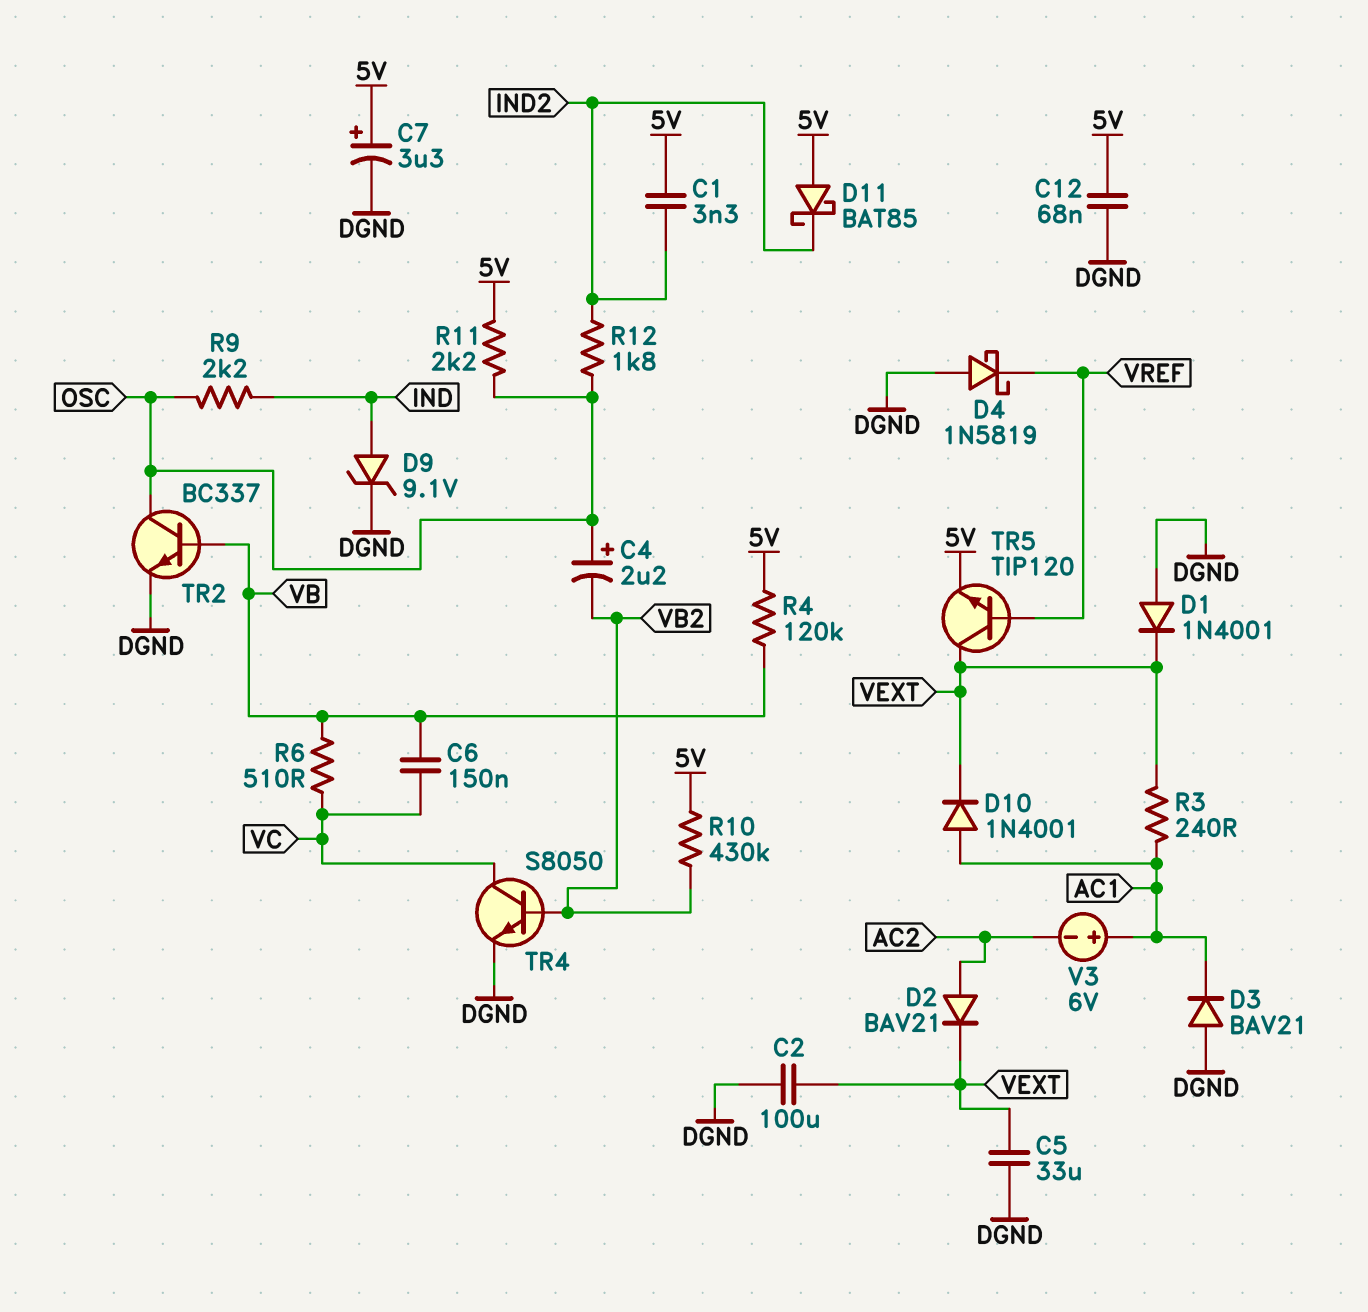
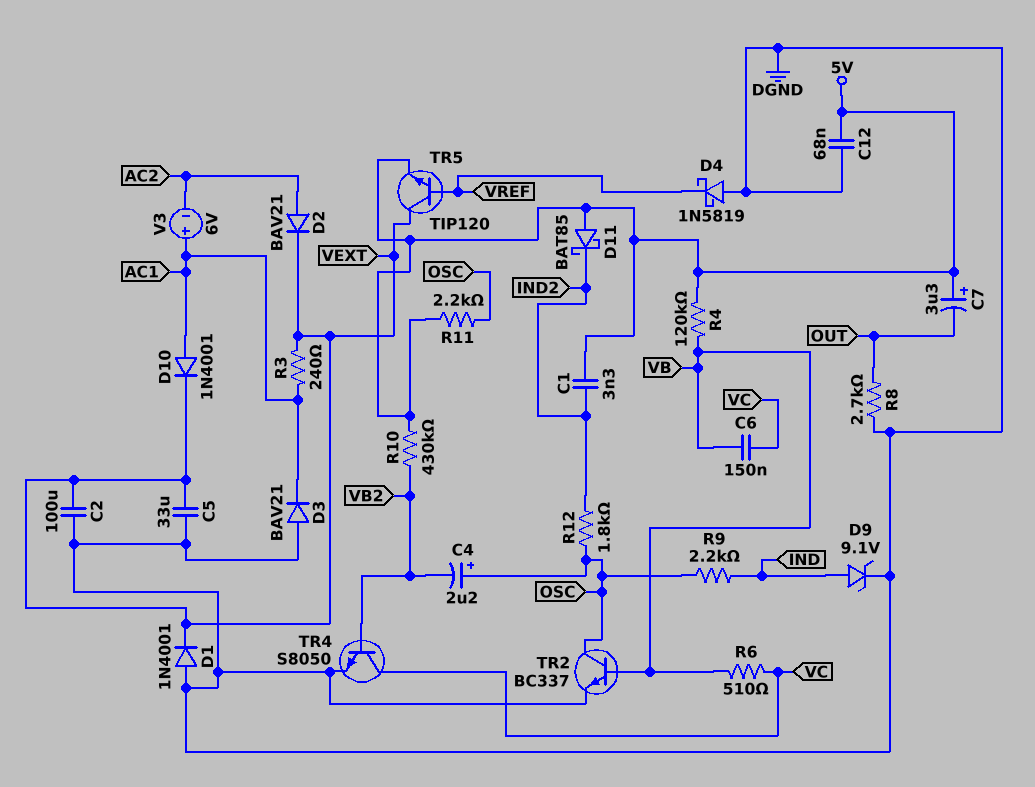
C7: 3.3uF (plus 5V, minus DGND) -> 3.3uF (plus 5V, minus OUT)
R8: none -> 2.7k (DGND, OUT)

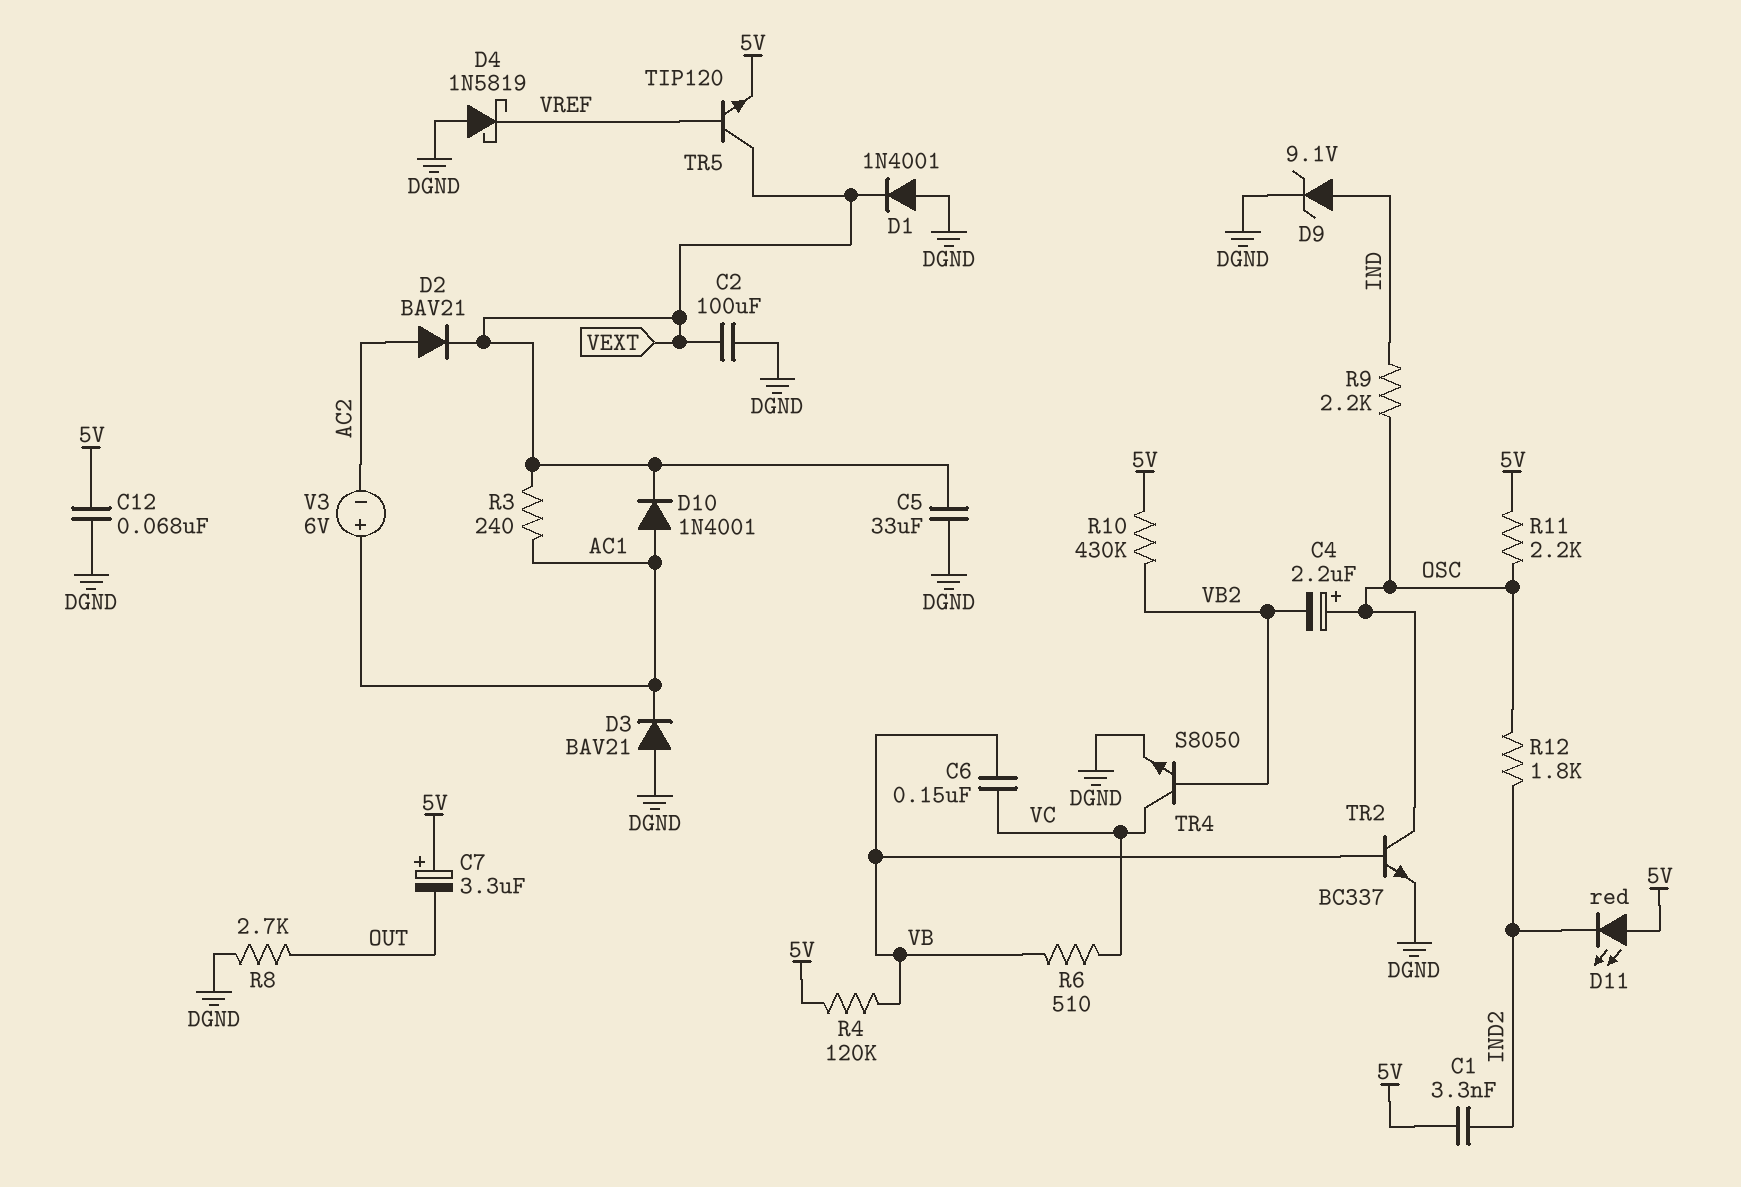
D11: schottky BAT85 (A 5V, K IND2) -> LED red (A 5V, K IND2)

